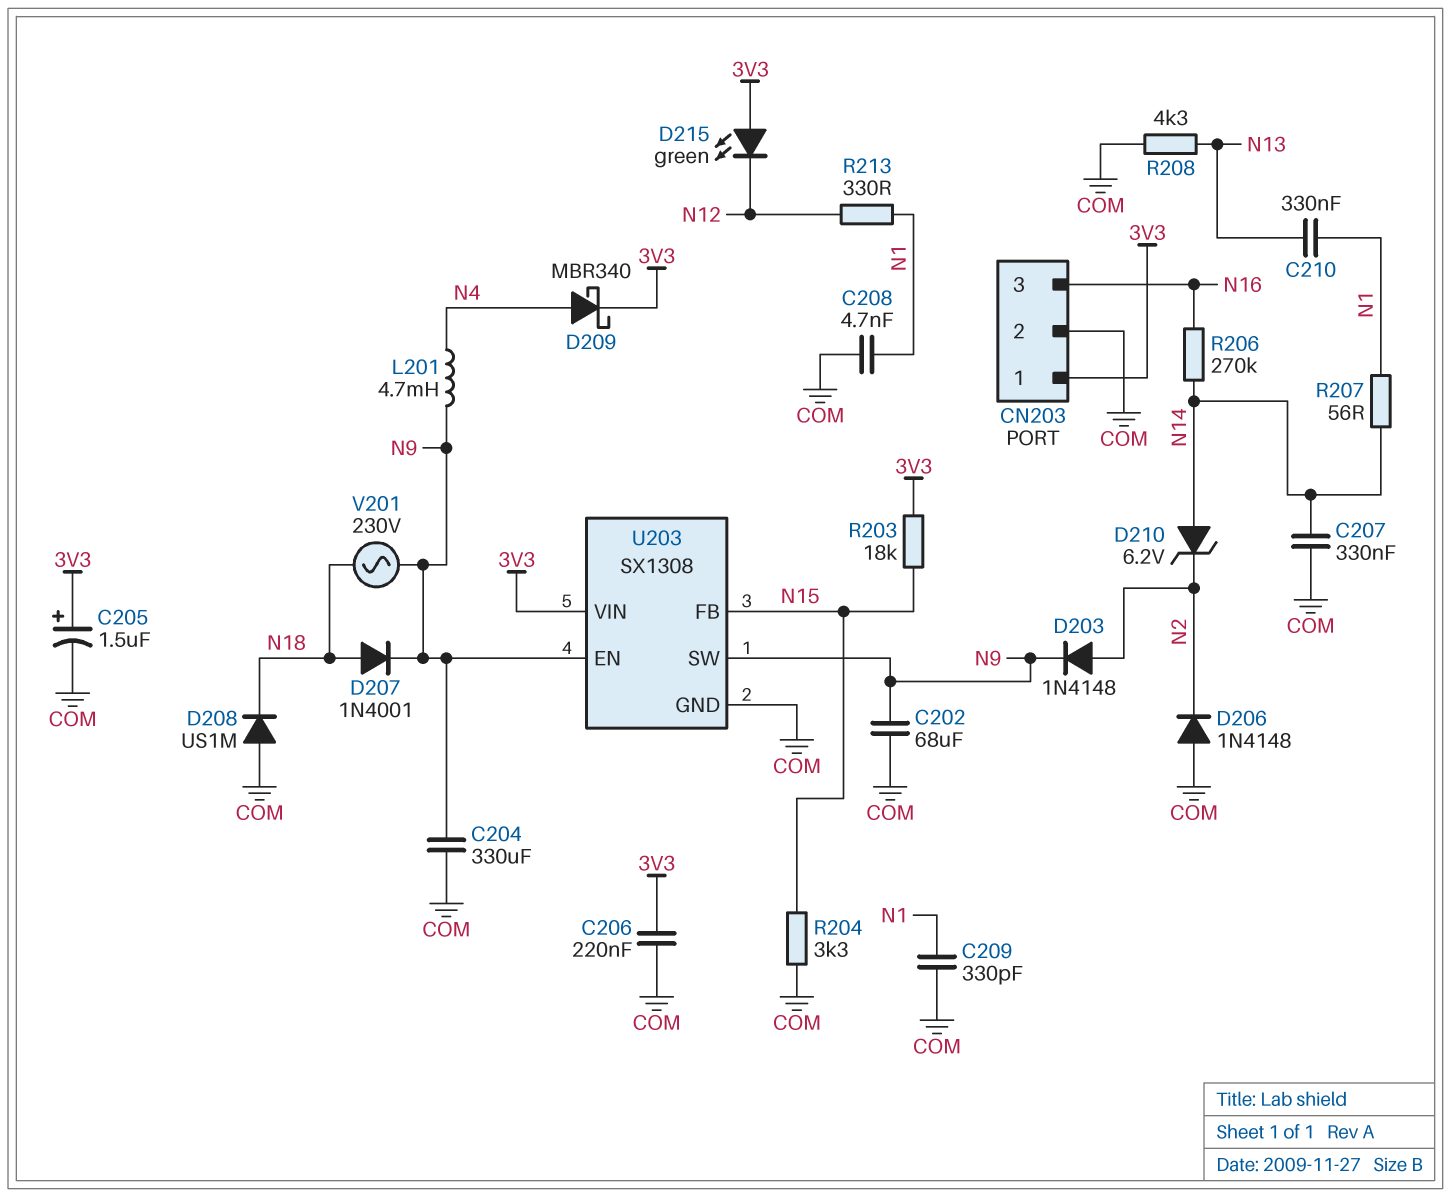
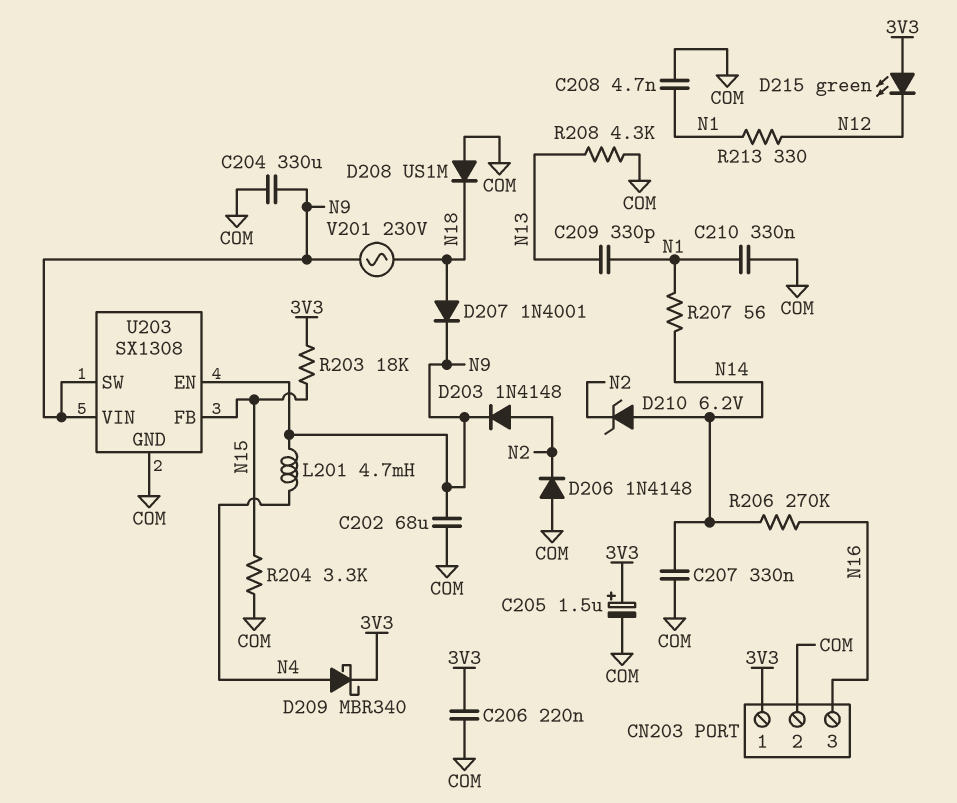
C209: 330pF (COM, N1) -> 330pF (N1, N13)
C210: 330nF (N1, N13) -> 330nF (COM, N1)
U203 pin VIN: 3V3 -> N9

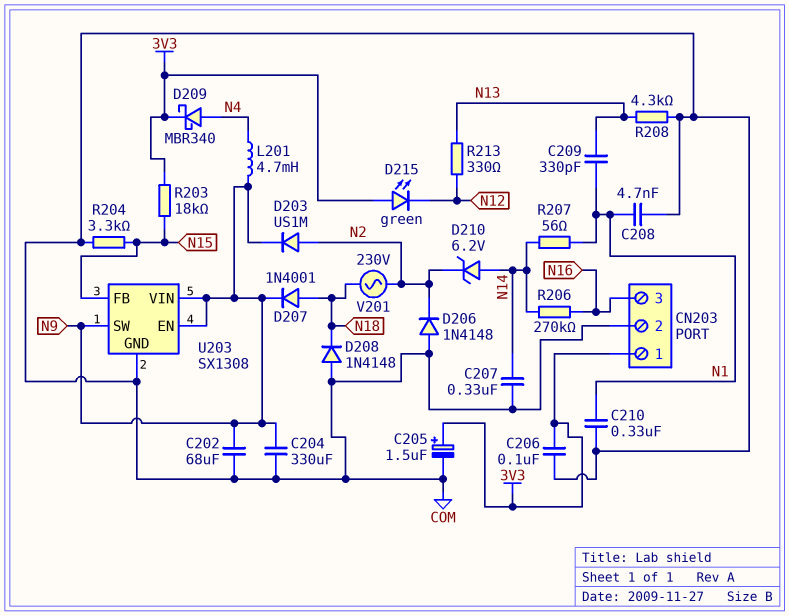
C206: 220nF (3V3, COM) -> 100nF (3V3, COM)
D203: diode 1N4148 (A N2, K N9) -> diode US1M (A N2, K N9)
D208: diode US1M (A COM, K N18) -> diode 1N4148 (A COM, K N18)
R213: 330 (N1, N12) -> 330 (N12, N13)
V201: AC 230V (N9, N18) -> AC 230V (N2, N18)

